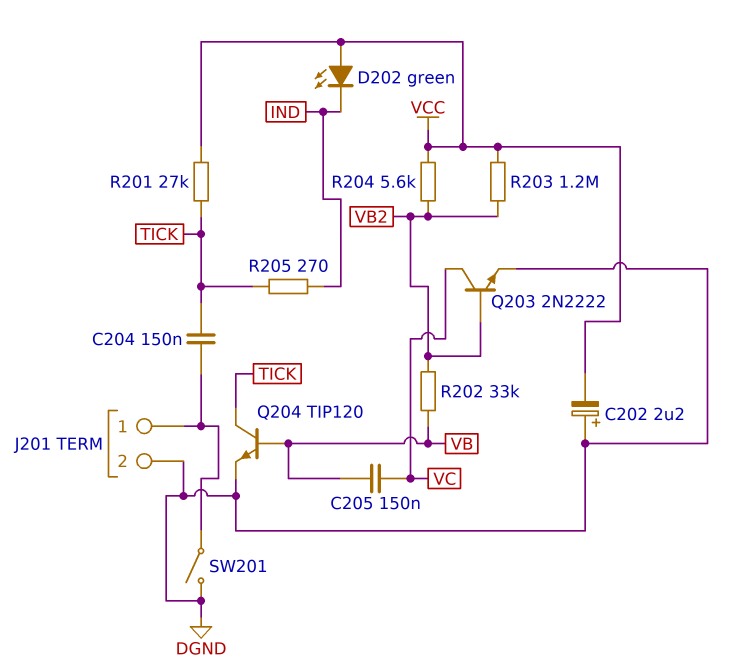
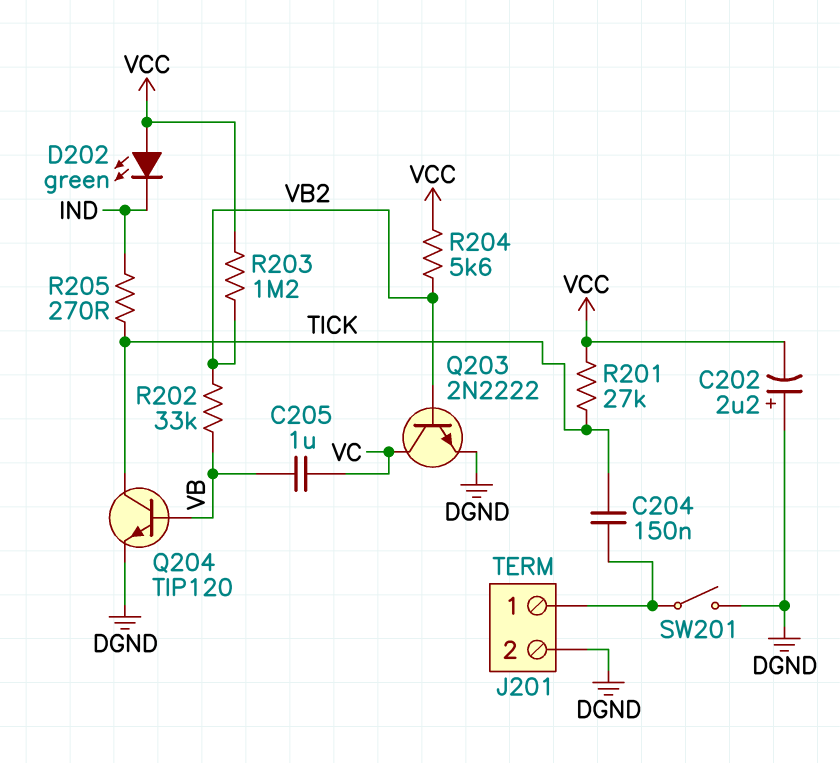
C205: 150nF (VB, VC) -> 1uF (VB, VC)

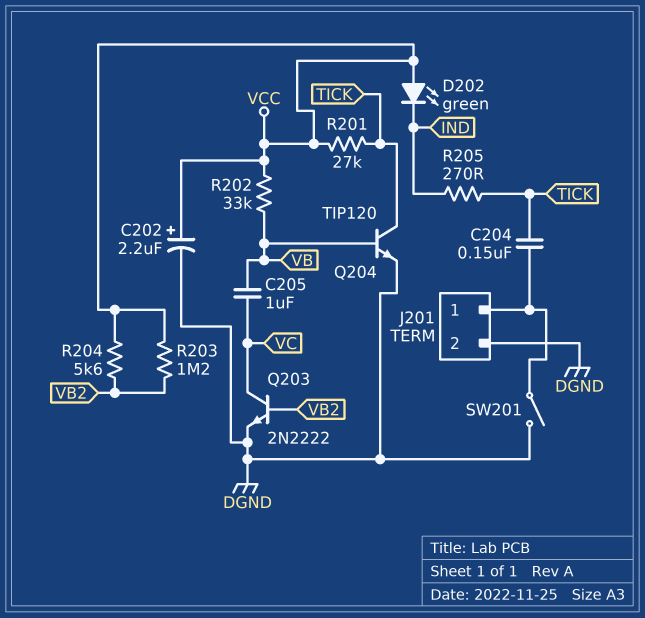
C202: 2.2uF (plus DGND, minus VCC) -> 2.2uF (plus VCC, minus DGND)
R202: 33k (VB, VB2) -> 33k (VB, VCC)

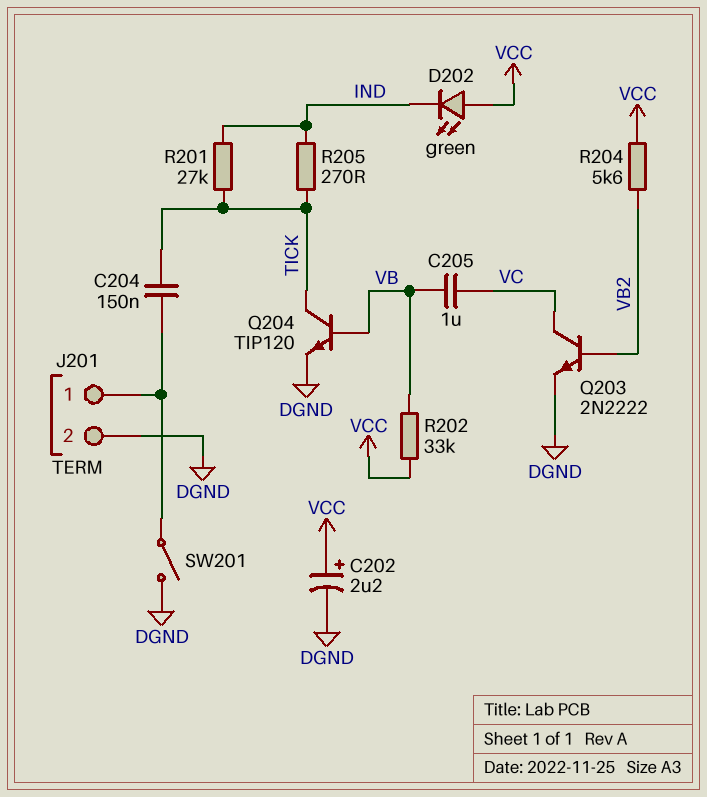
R201: 27k (TICK, VCC) -> 27k (IND, TICK)
R203: 1.2M (VB2, VCC) -> none

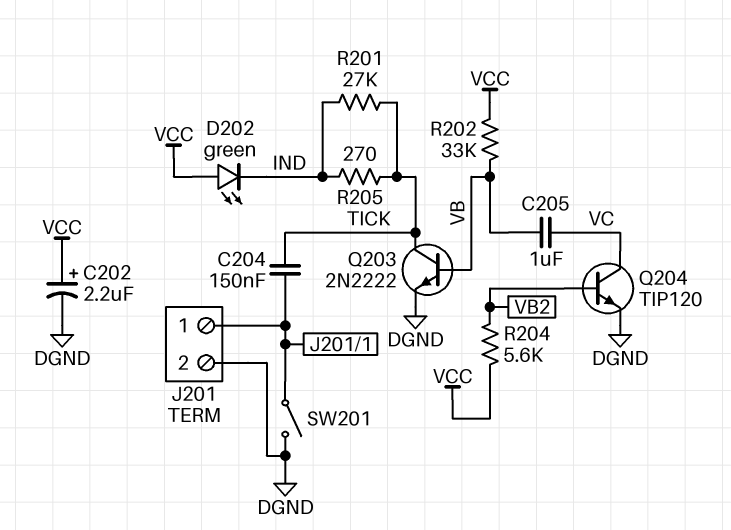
Q203: NPN 2N2222 (B VB2, C VC, E DGND) -> NPN 2N2222 (B VB, C TICK, E DGND)
Q204: NPN TIP120 (B VB, C TICK, E DGND) -> NPN TIP120 (B VB2, C VC, E DGND)

